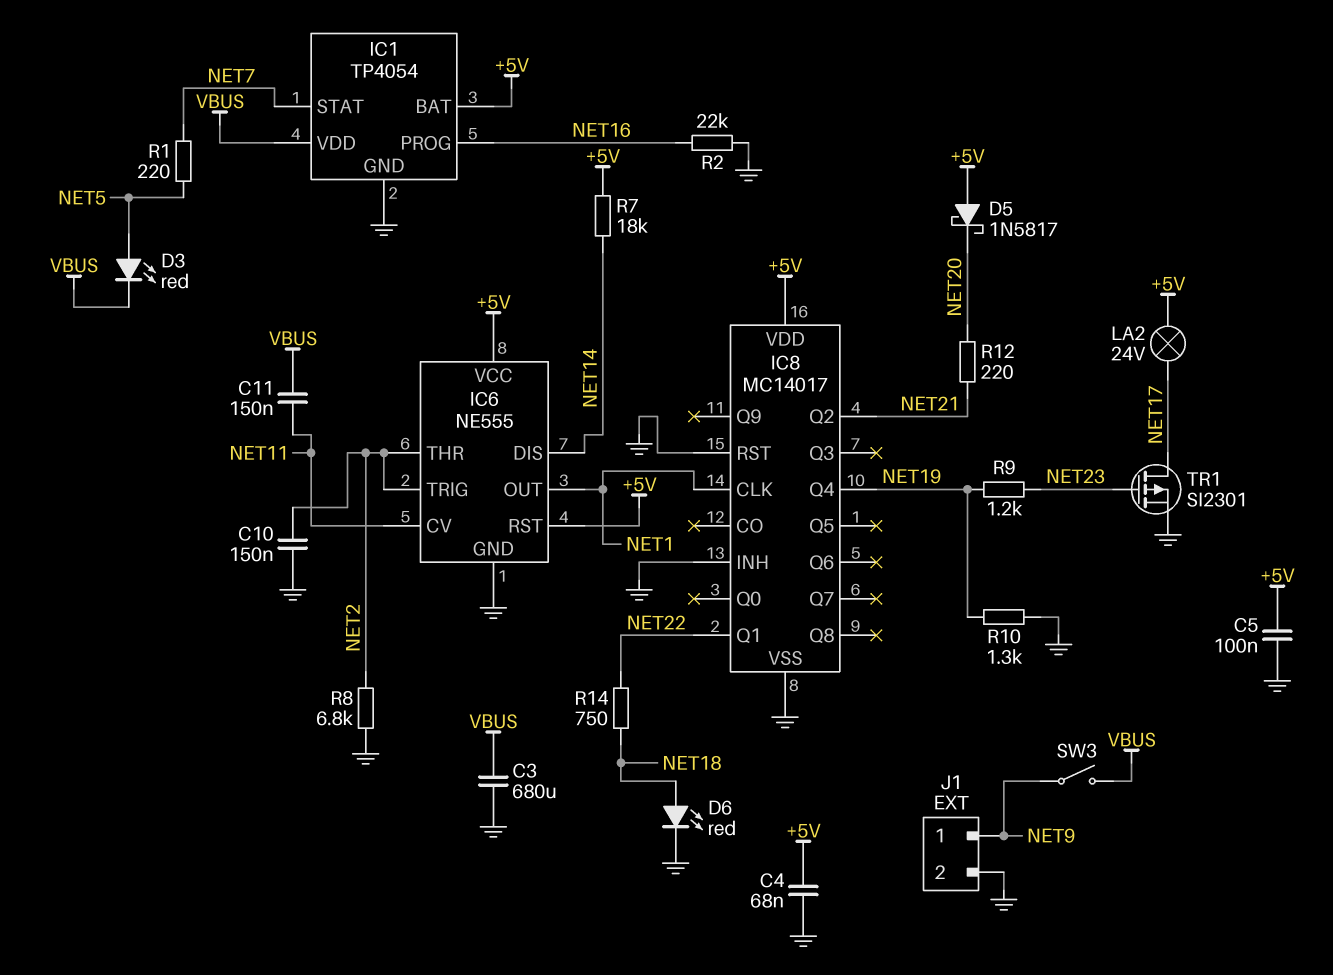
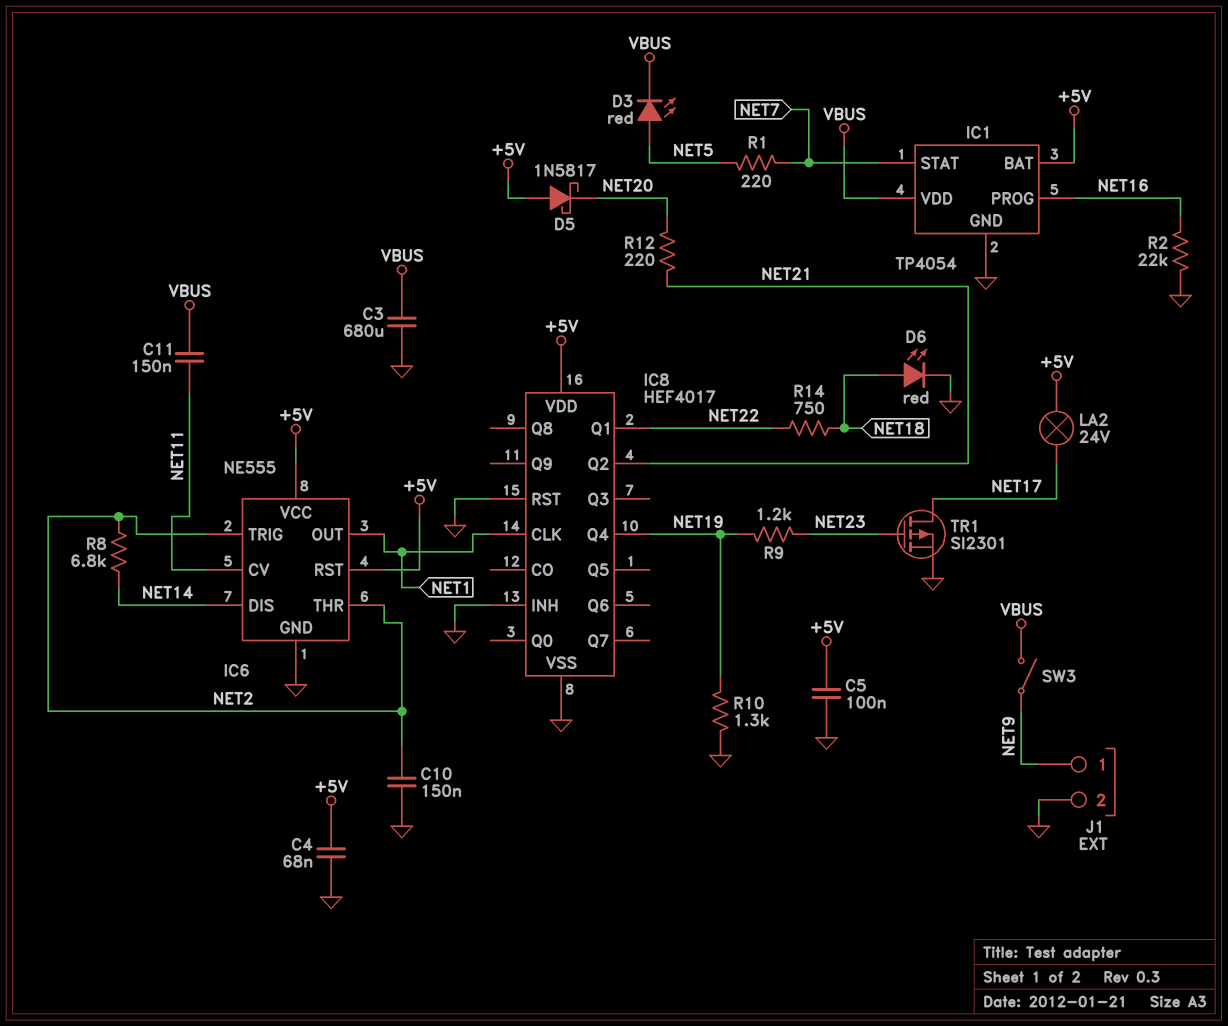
IC8: MC14017 -> HEF4017
R7: 18k (+5V, NET14) -> none
R8: 6.8k (GND, NET2) -> 6.8k (NET2, NET14)

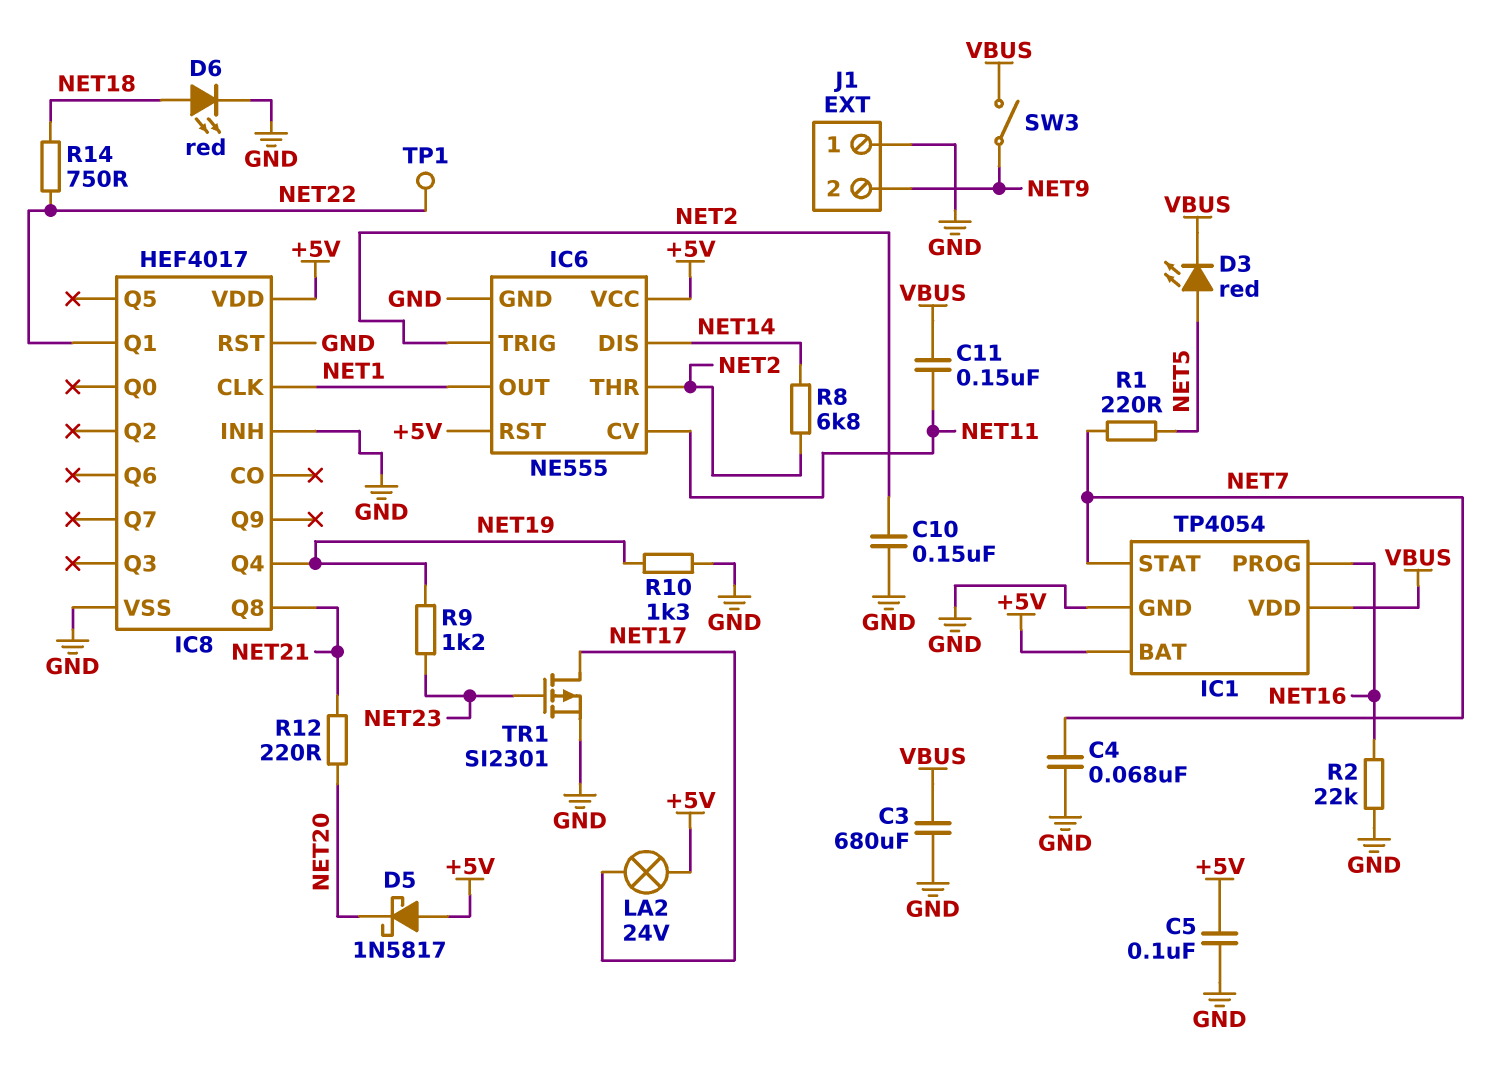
C4: 68nF (+5V, GND) -> 68nF (GND, NET7)
IC8 pin Q2: NET21 -> none
IC8 pin Q8: none -> NET21
J1 pin 1: NET9 -> GND
J1 pin 2: GND -> NET9
TP1: none -> test point (NET22)

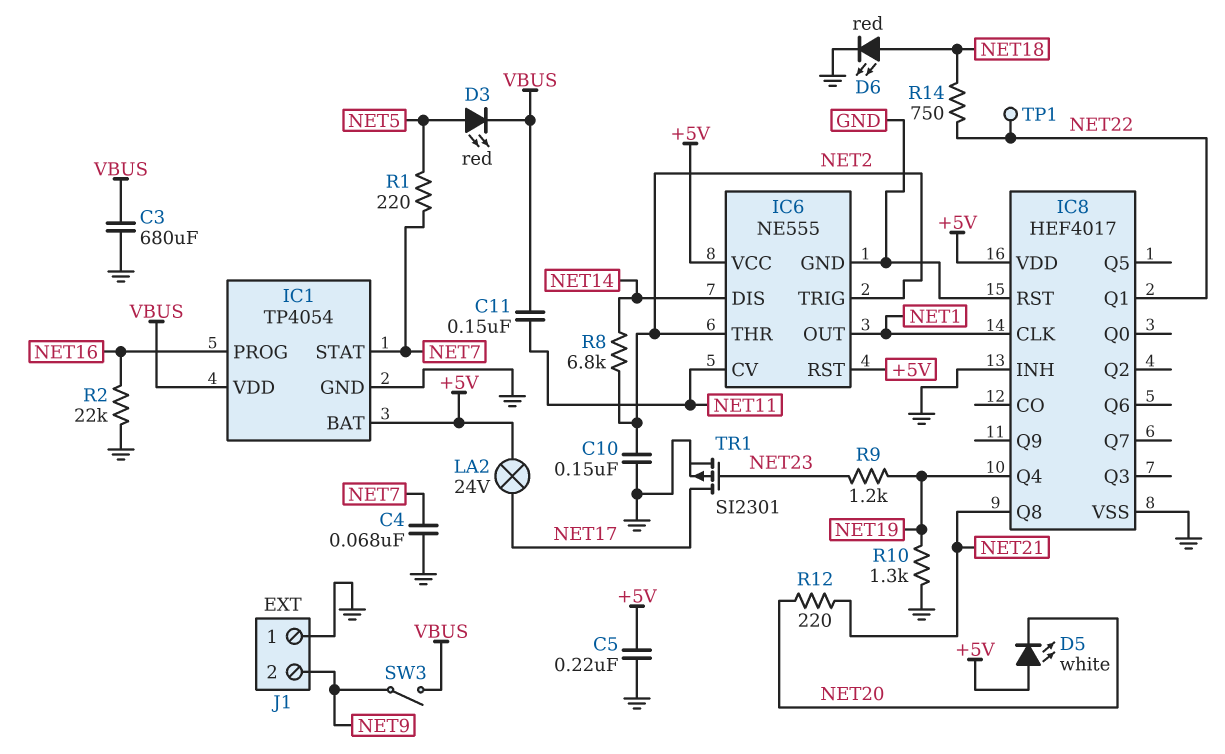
C5: 100nF (+5V, GND) -> 220nF (+5V, GND)
D5: schottky 1N5817 (A +5V, K NET20) -> LED white (A +5V, K NET20)

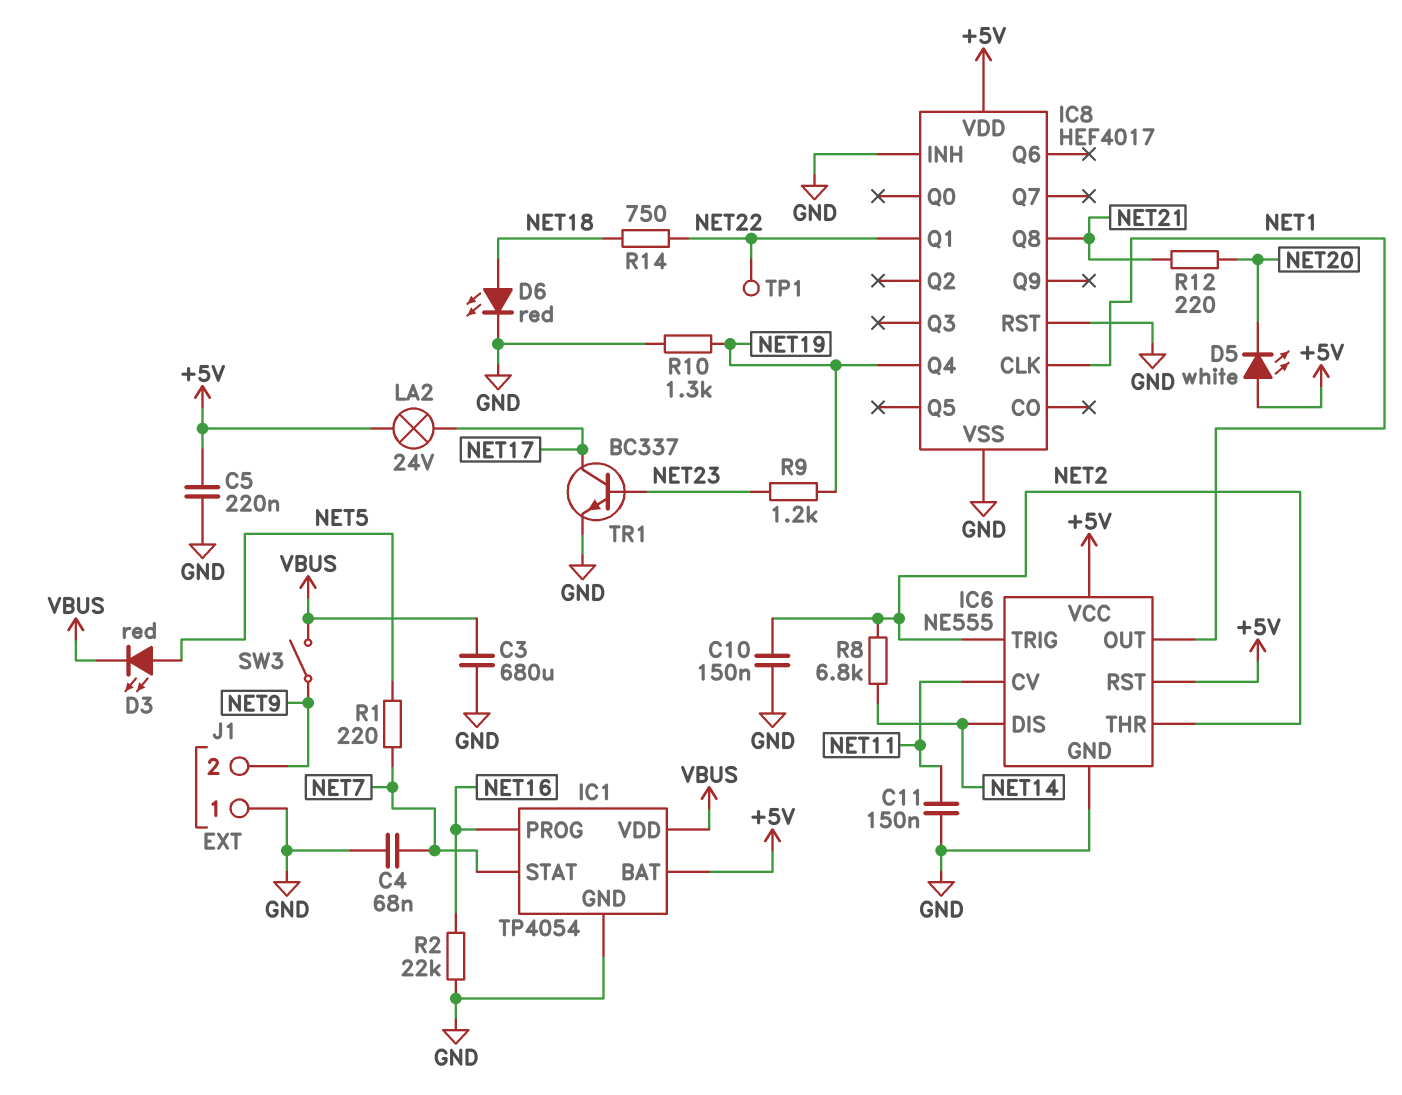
C11: 150nF (NET11, VBUS) -> 150nF (GND, NET11)
TR1: PMOS SI2301 (G NET23, D NET17, S GND) -> NPN BC337 (B NET23, C NET17, E GND)

